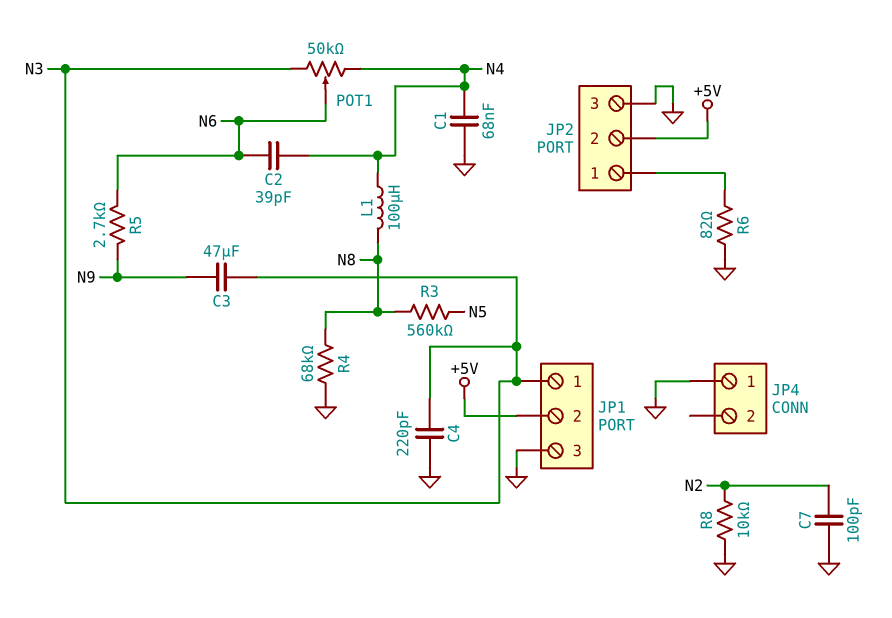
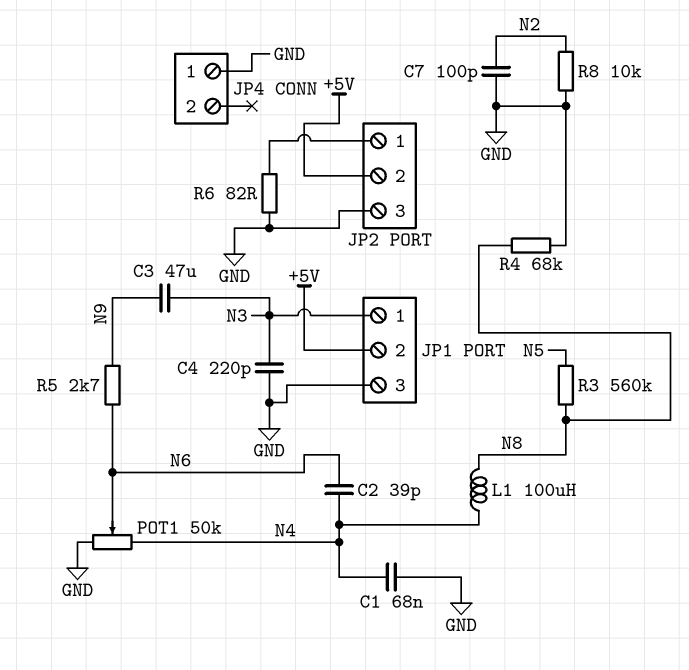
POT1: 50k (N3, N4, wiper N6) -> 50k (GND, N4, wiper N6)

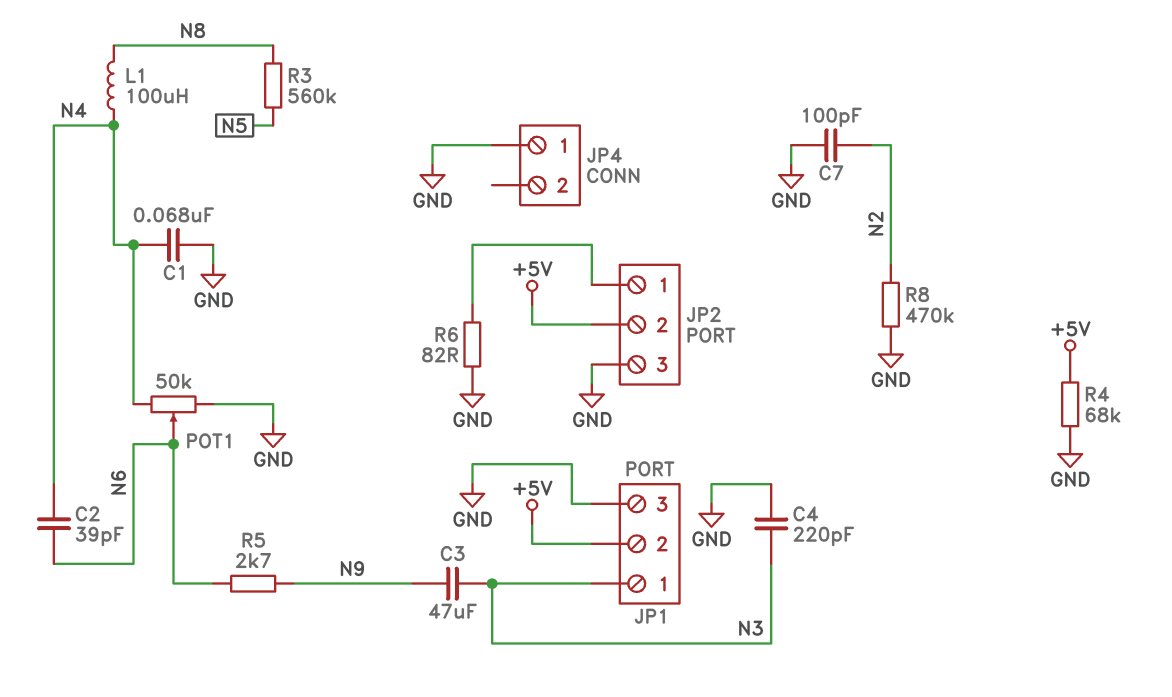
R4: 68k (GND, N8) -> 68k (+5V, GND)
R8: 10k (GND, N2) -> 470k (GND, N2)

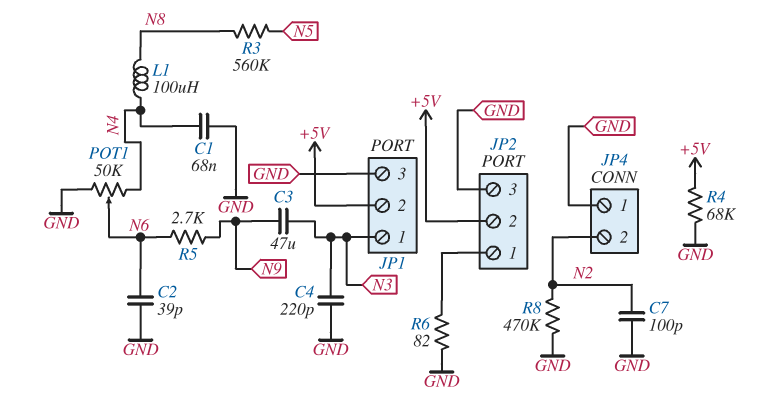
C2: 39pF (N4, N6) -> 39pF (GND, N6)
JP4 pin 2: none -> N2

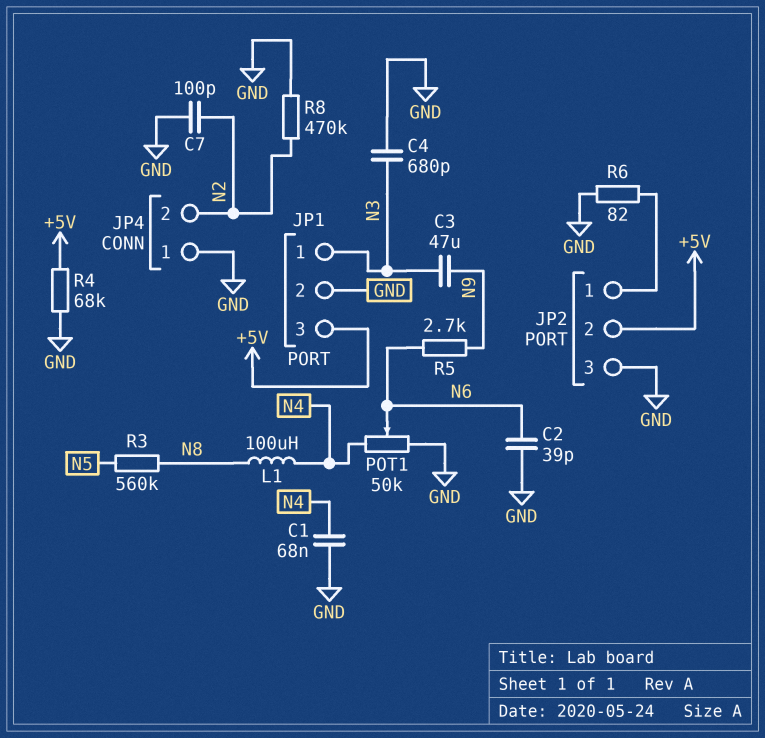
C4: 220pF (GND, N3) -> 680pF (GND, N3)
JP1 pin 2: +5V -> GND
JP1 pin 3: GND -> +5V

